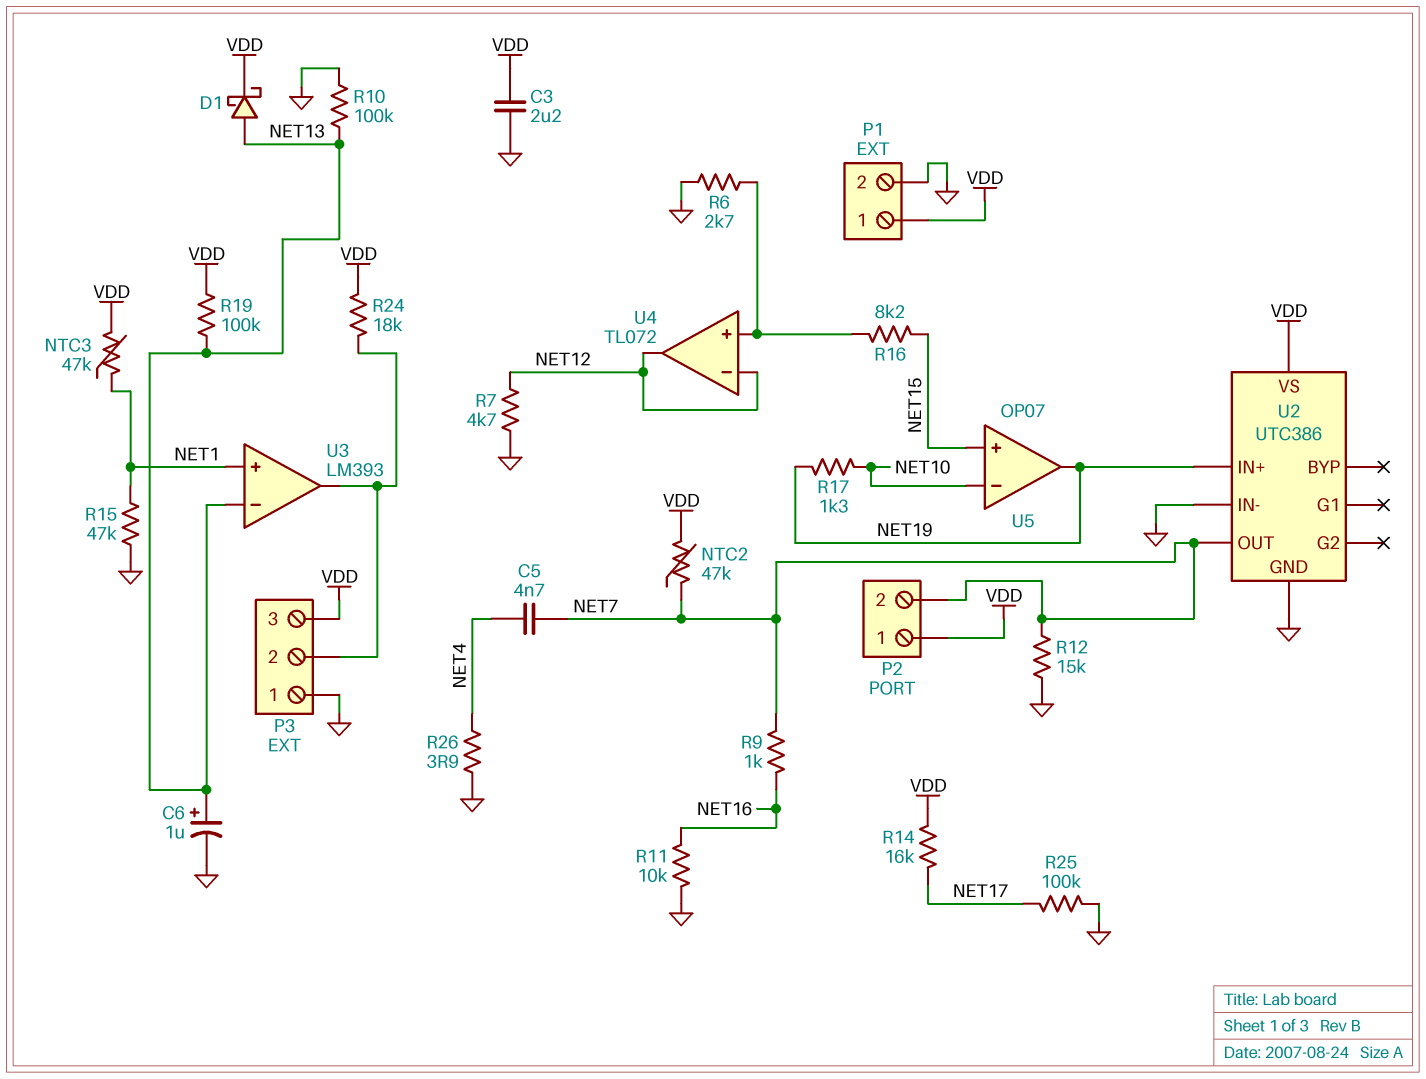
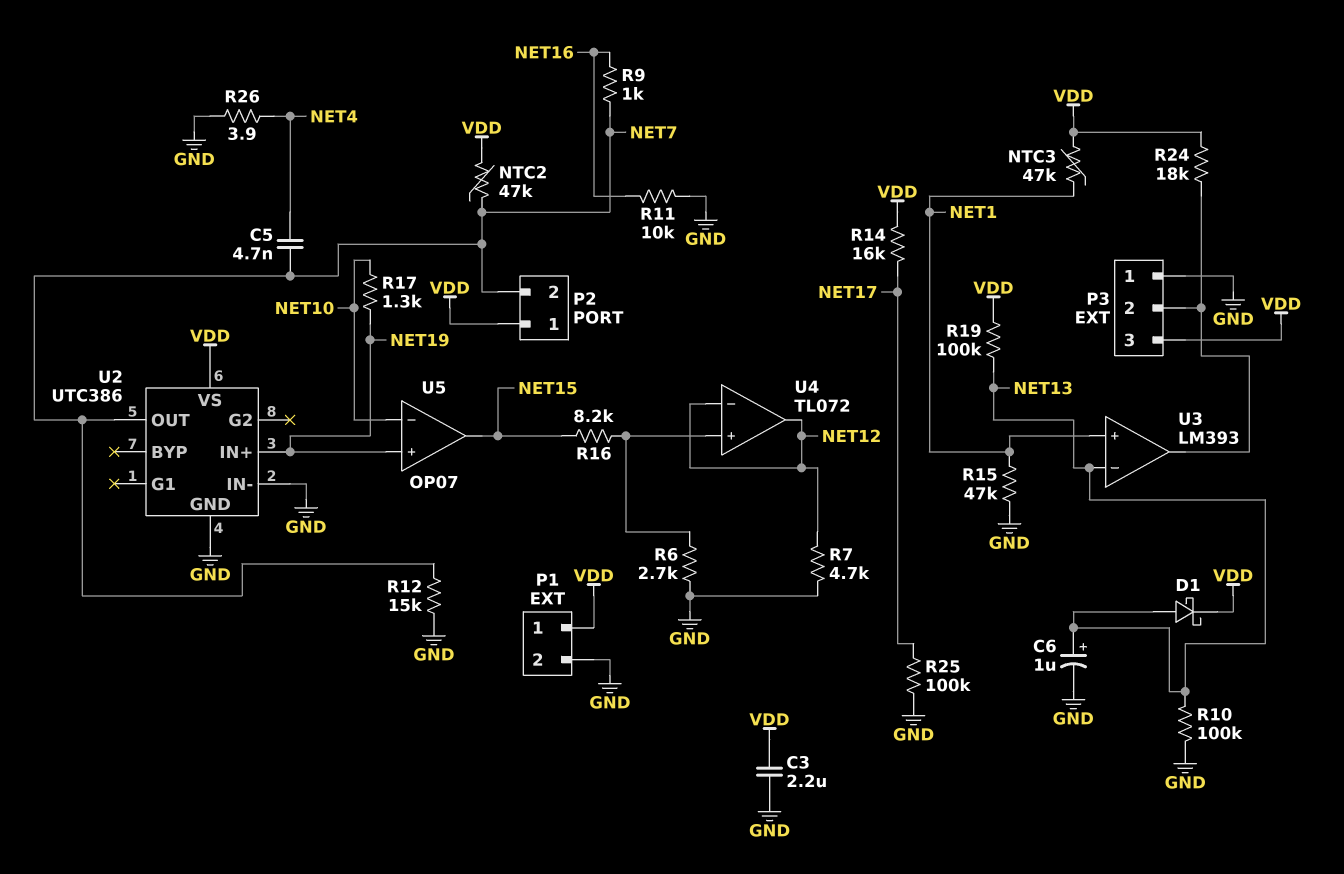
U5 pin in+: NET15 -> NET19
U5 pin out: NET19 -> NET15

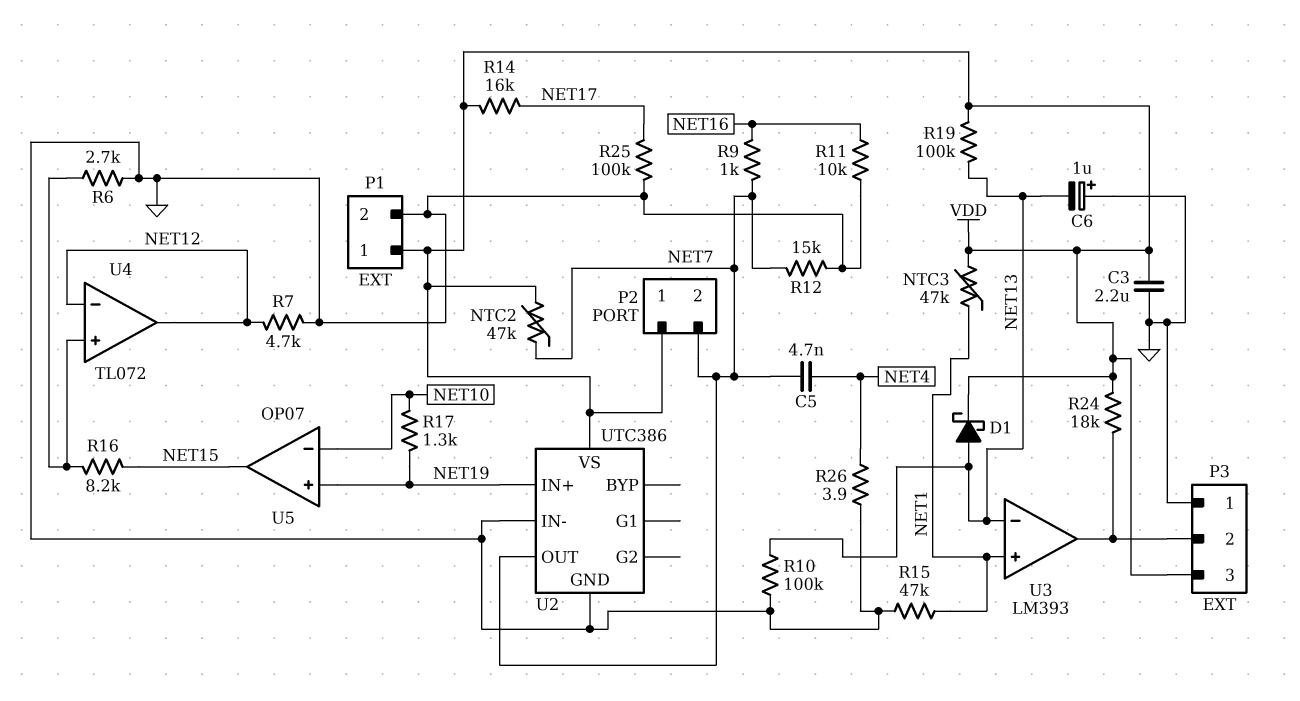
C6: 1uF (plus NET13, minus GND) -> 1uF (plus GND, minus NET13)

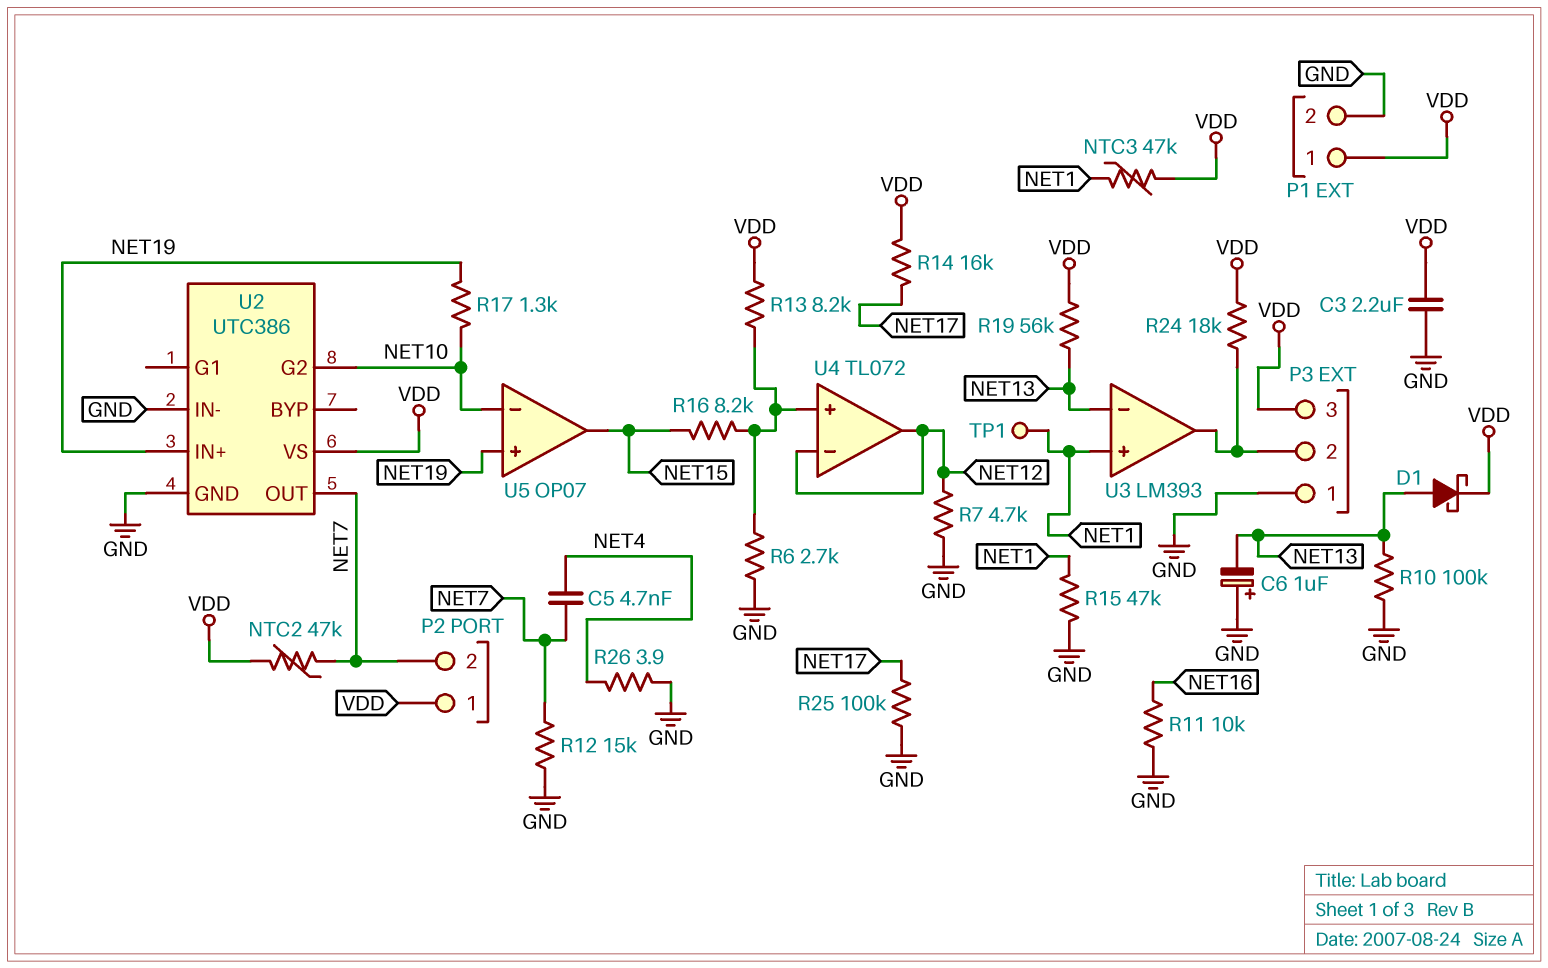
R9: 1k (NET7, NET16) -> none
R13: none -> 8.2k (U4/in+, VDD)
R19: 100k (NET13, VDD) -> 56k (NET13, VDD)
TP1: none -> test point (NET1)
U2 pin G2: none -> NET10

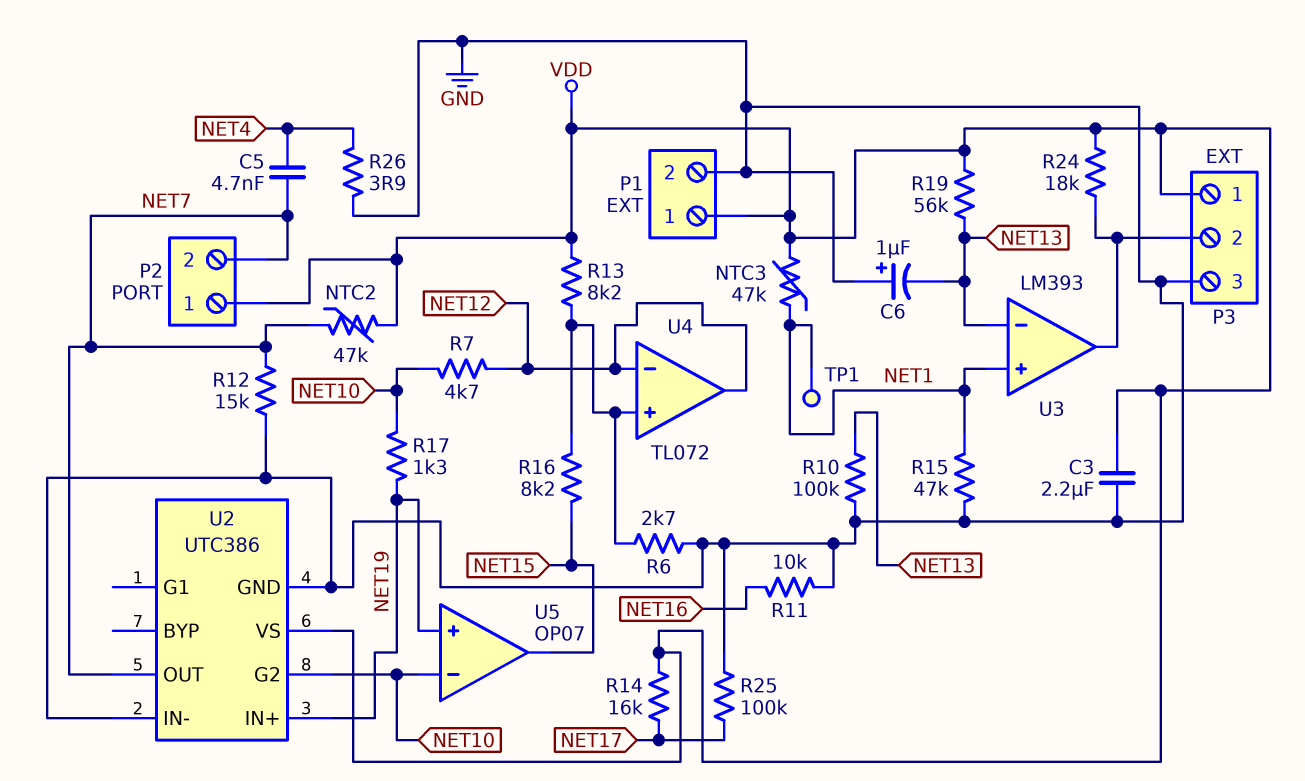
D1: schottky (A NET13, K VDD) -> none
P3 pin 1: GND -> VDD
P3 pin 3: VDD -> GND
R7: 4.7k (GND, NET12) -> 4.7k (NET10, NET12)

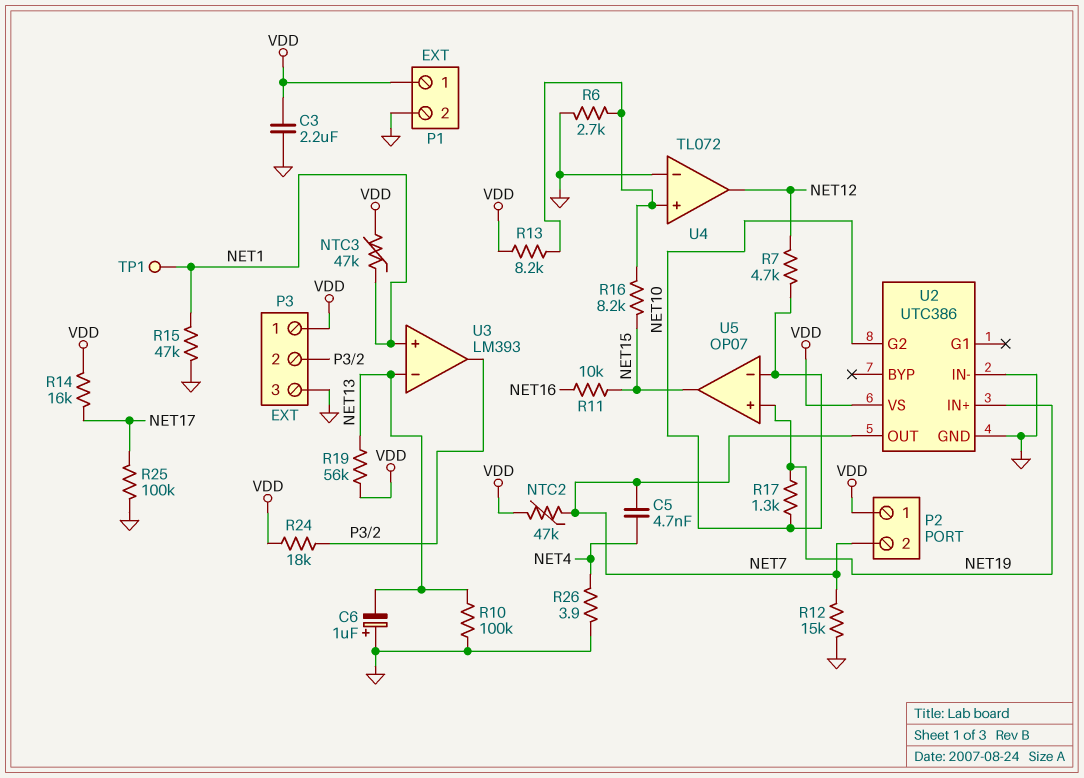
R11: 10k (GND, NET16) -> 10k (NET15, NET16)
U4 pin in-: NET12 -> GND

